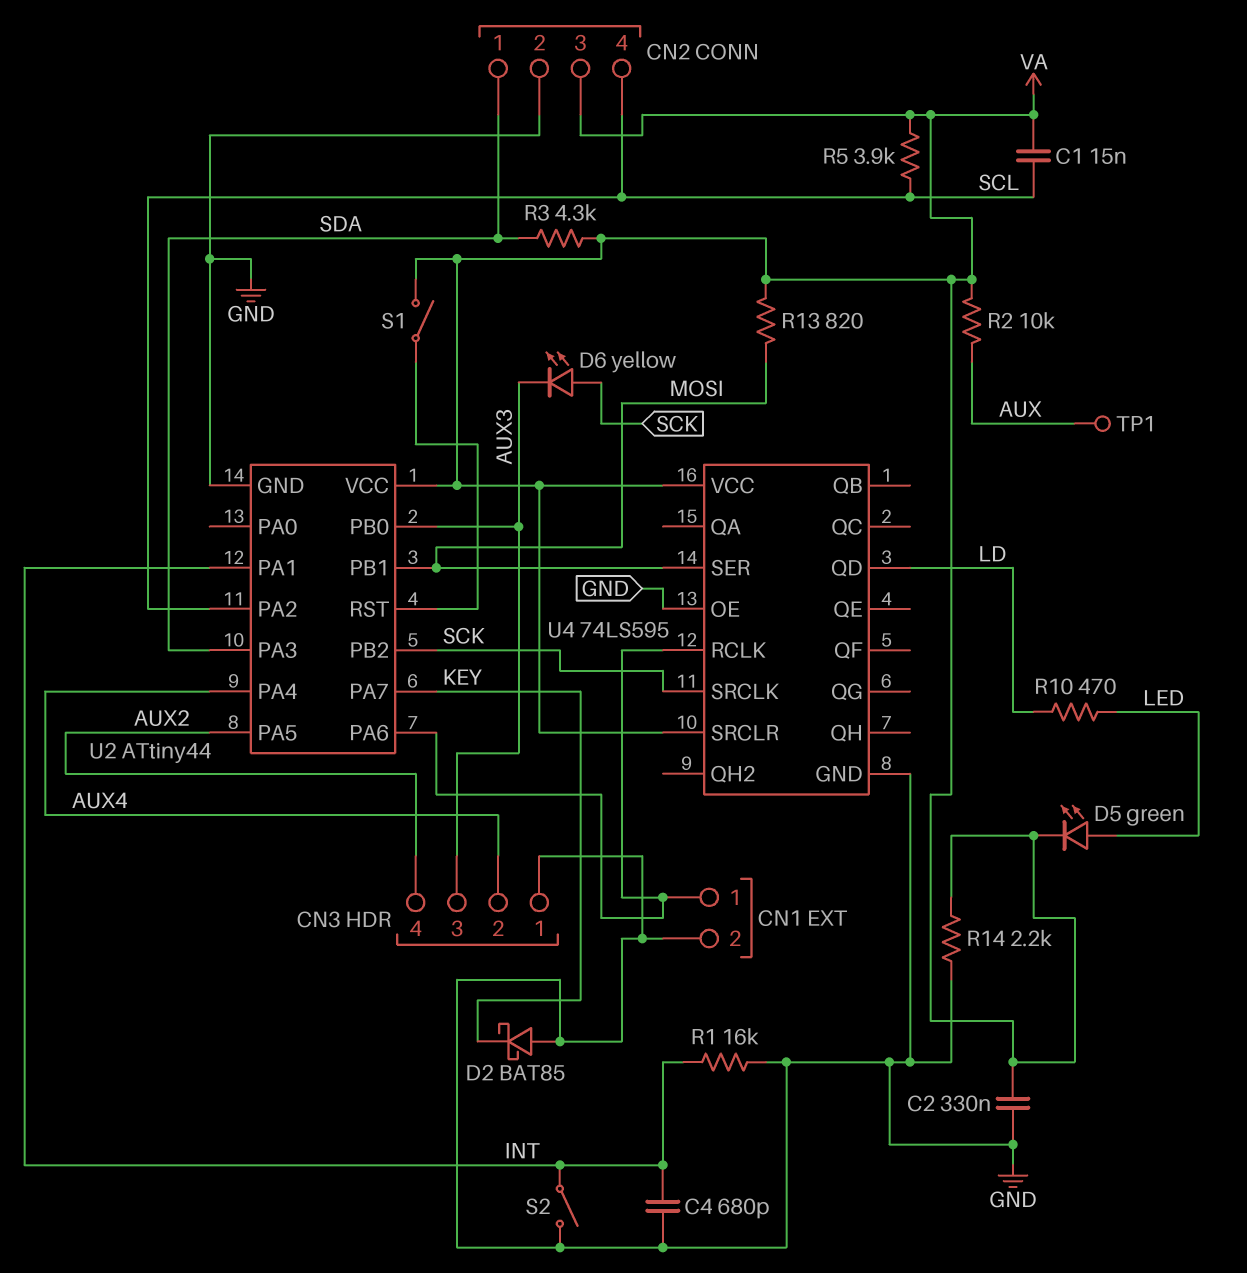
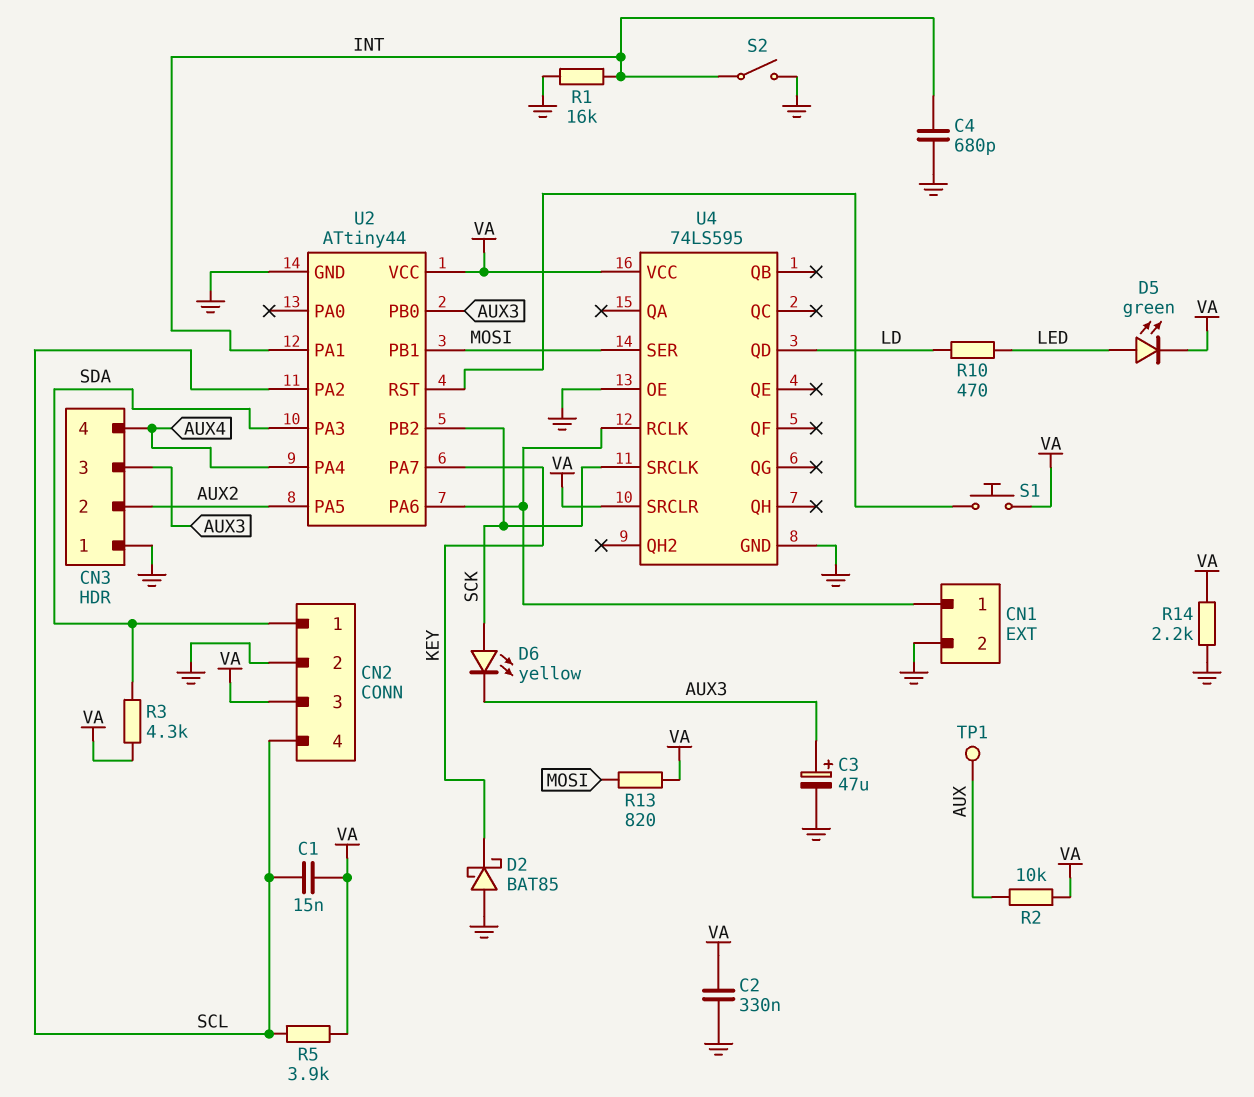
C3: none -> 47uF (plus AUX3, minus GND)
CN3 pin 2: AUX4 -> AUX2
CN3 pin 4: AUX2 -> AUX4
S1: switch (U2/RST, VA) -> button (U2/RST, VA)

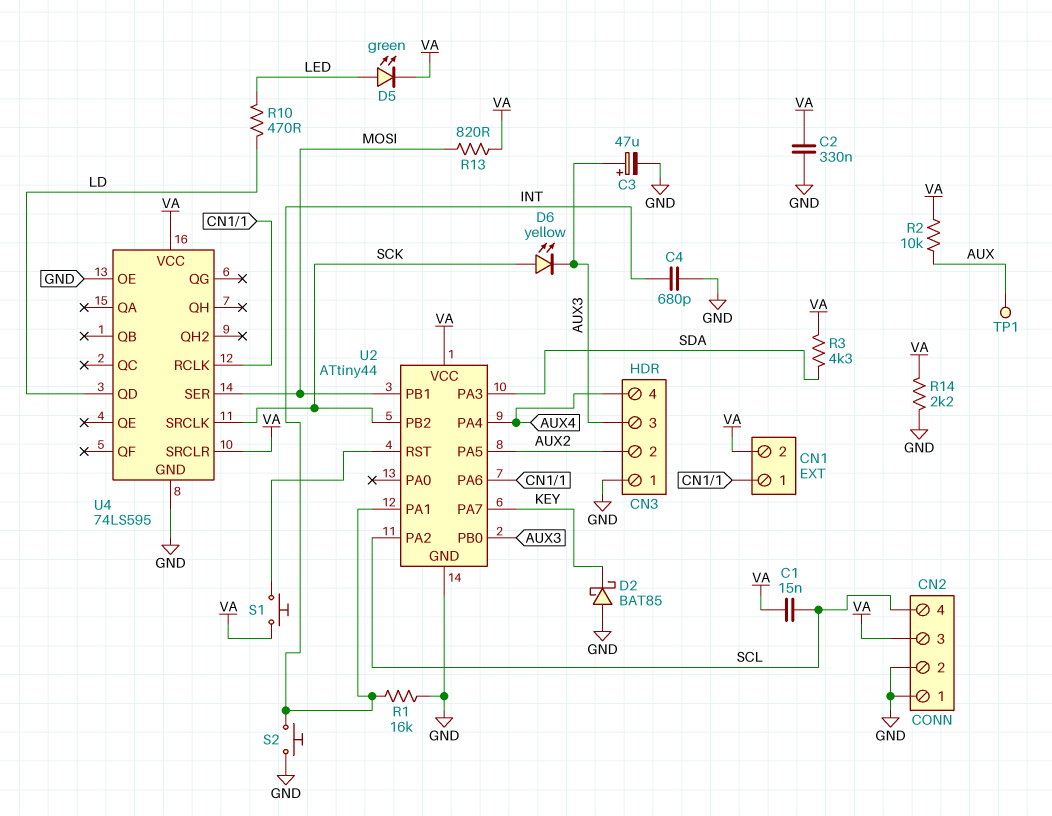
CN1 pin 2: GND -> VA
CN2 pin 1: SDA -> GND
R5: 3.9k (SCL, VA) -> none
S2: switch (GND, INT) -> button (GND, INT)

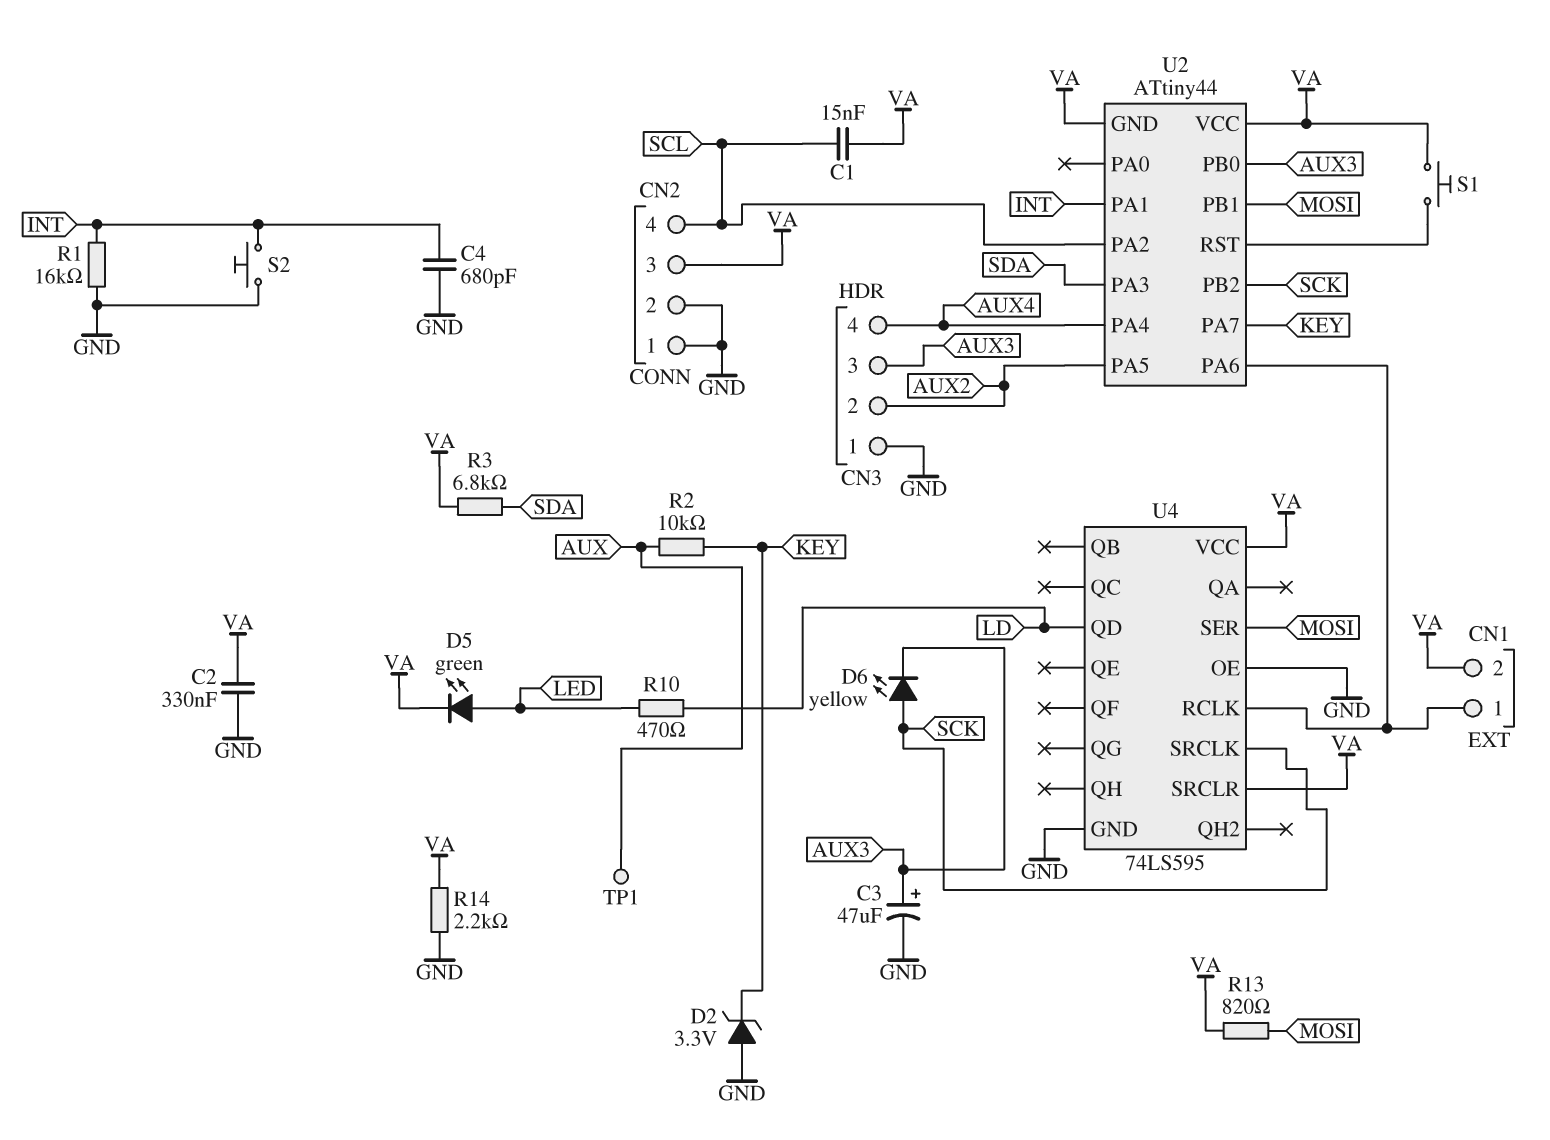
D2: schottky BAT85 (A GND, K KEY) -> zener 3.3V (A GND, K KEY)
R2: 10k (AUX, VA) -> 10k (AUX, KEY)
R3: 4.3k (SDA, VA) -> 6.8k (SDA, VA)
U2 pin GND: GND -> VA

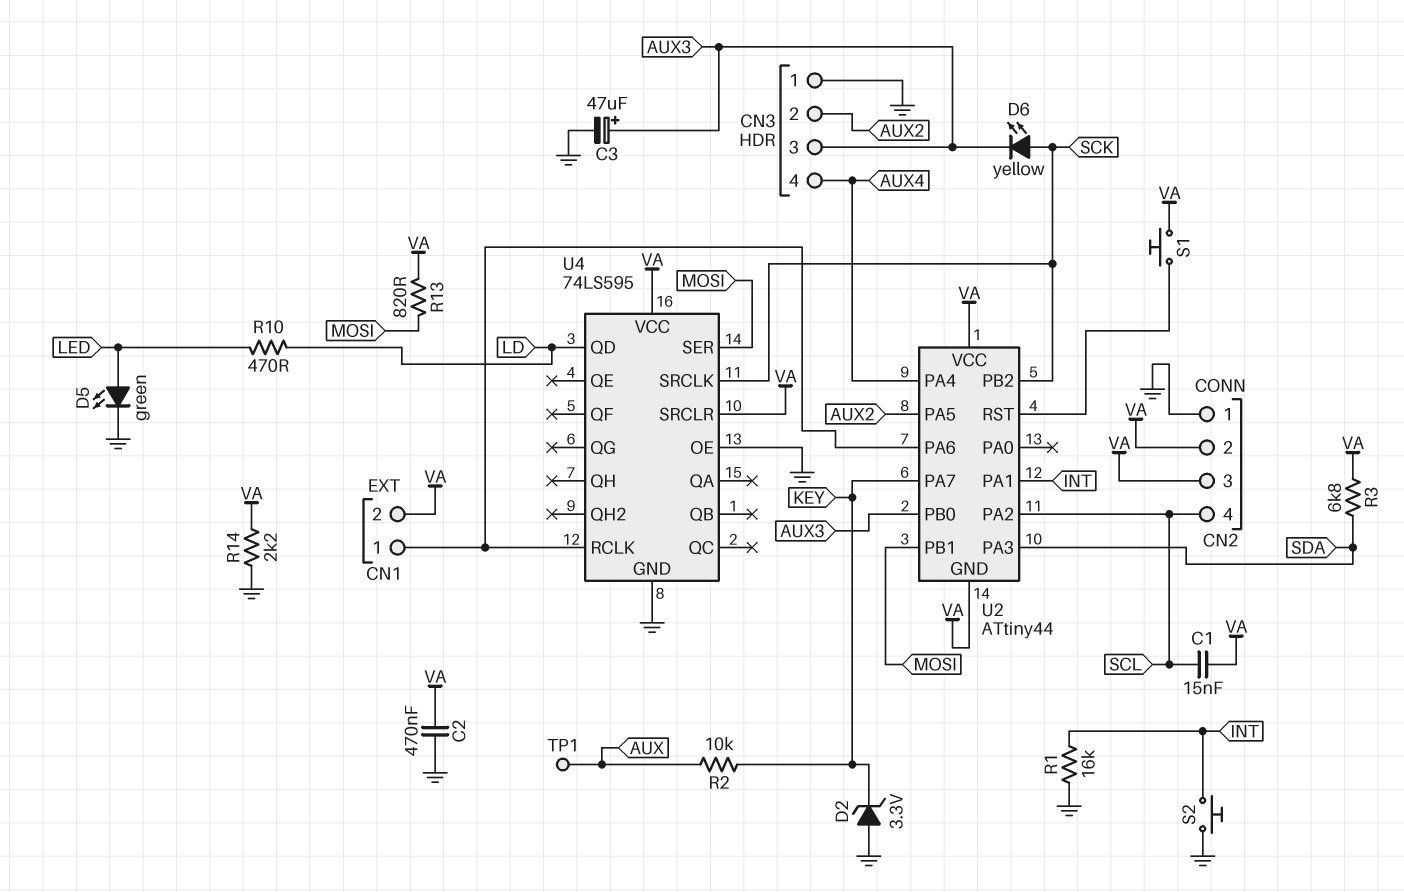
C2: 330nF (GND, VA) -> 470nF (GND, VA)
C4: 680pF (GND, INT) -> none
CN2 pin 2: GND -> VA
D5: LED green (A LED, K VA) -> LED green (A LED, K GND)

